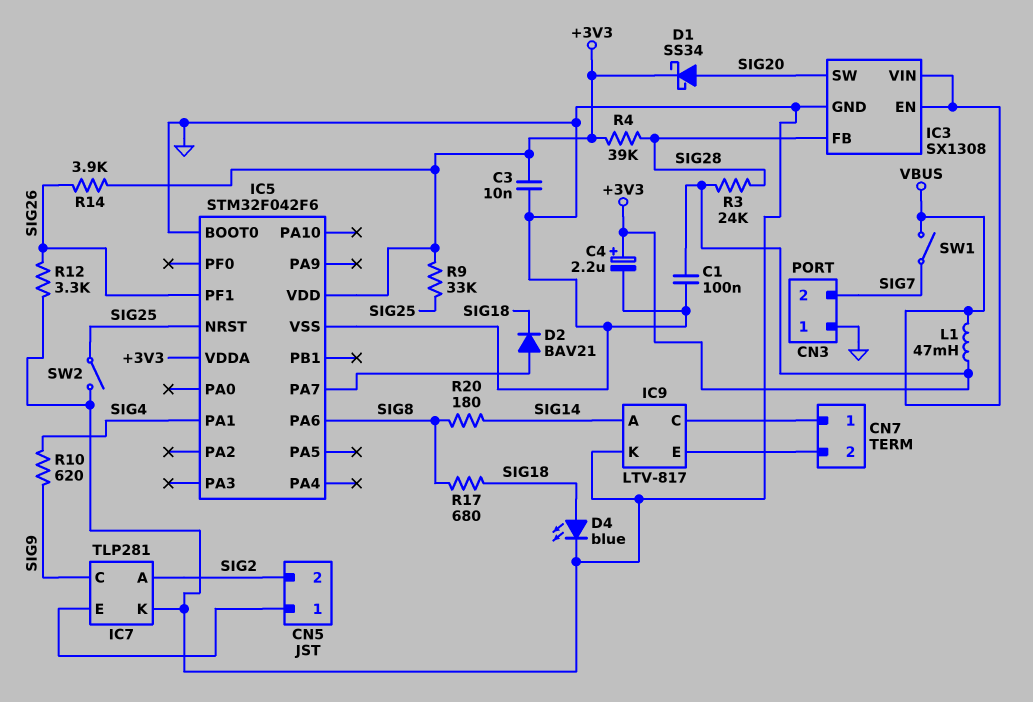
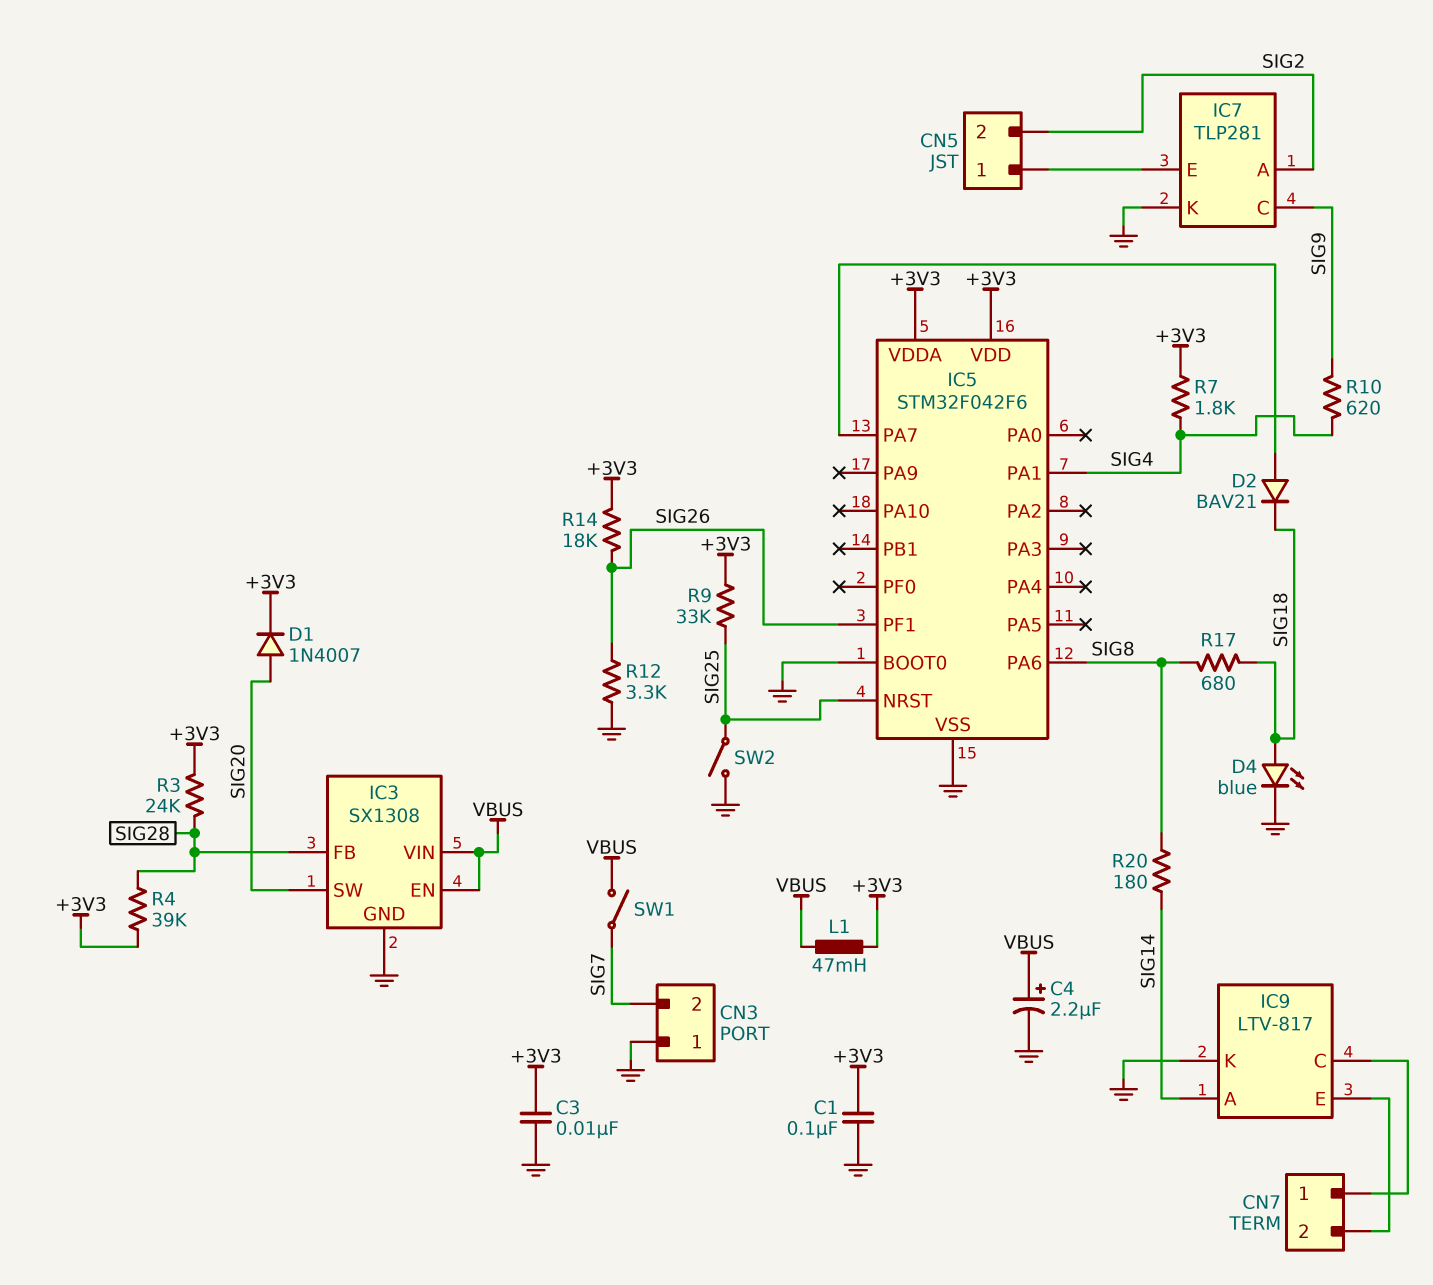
C4: 2.2uF (plus +3V3, minus GND) -> 2.2uF (plus VBUS, minus GND)
D1: schottky SS34 (A SIG20, K +3V3) -> diode 1N4007 (A SIG20, K +3V3)
R7: none -> 1.8k (+3V3, SIG4)
R14: 3.9k (+3V3, SIG26) -> 18k (+3V3, SIG26)

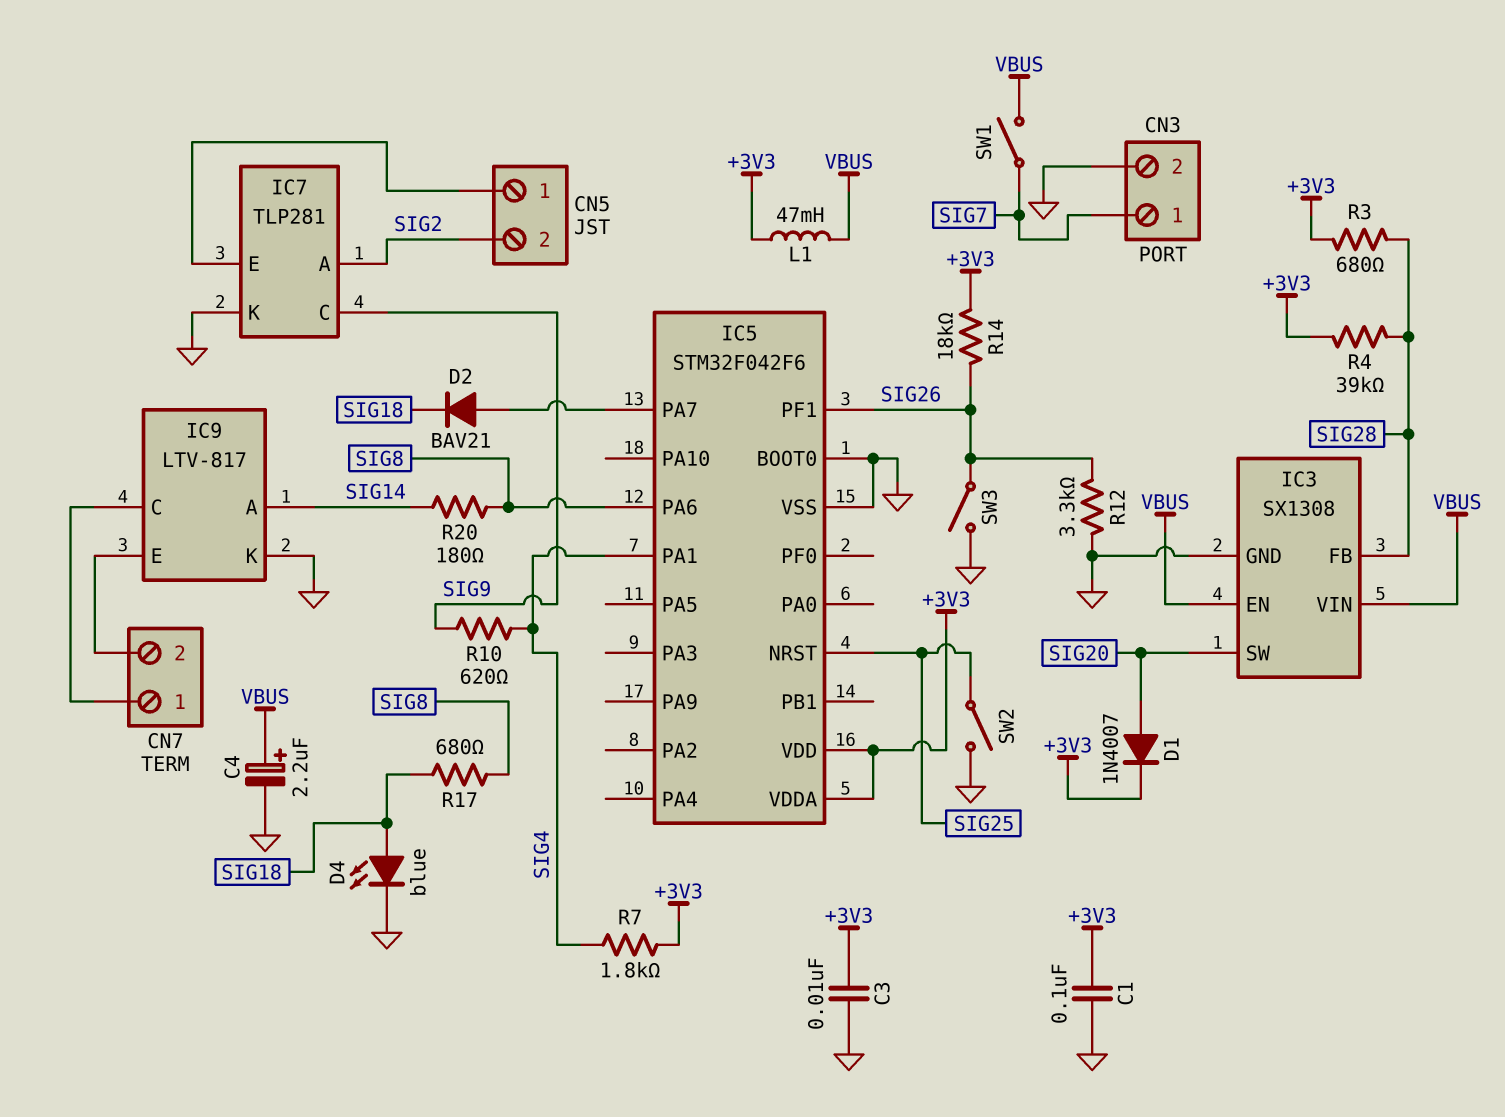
CN3 pin 1: GND -> SIG7
CN3 pin 2: SIG7 -> GND
R3: 24k (+3V3, SIG28) -> 680 (+3V3, SIG28)
R9: 33k (+3V3, SIG25) -> none
SW3: none -> switch (GND, SIG26)

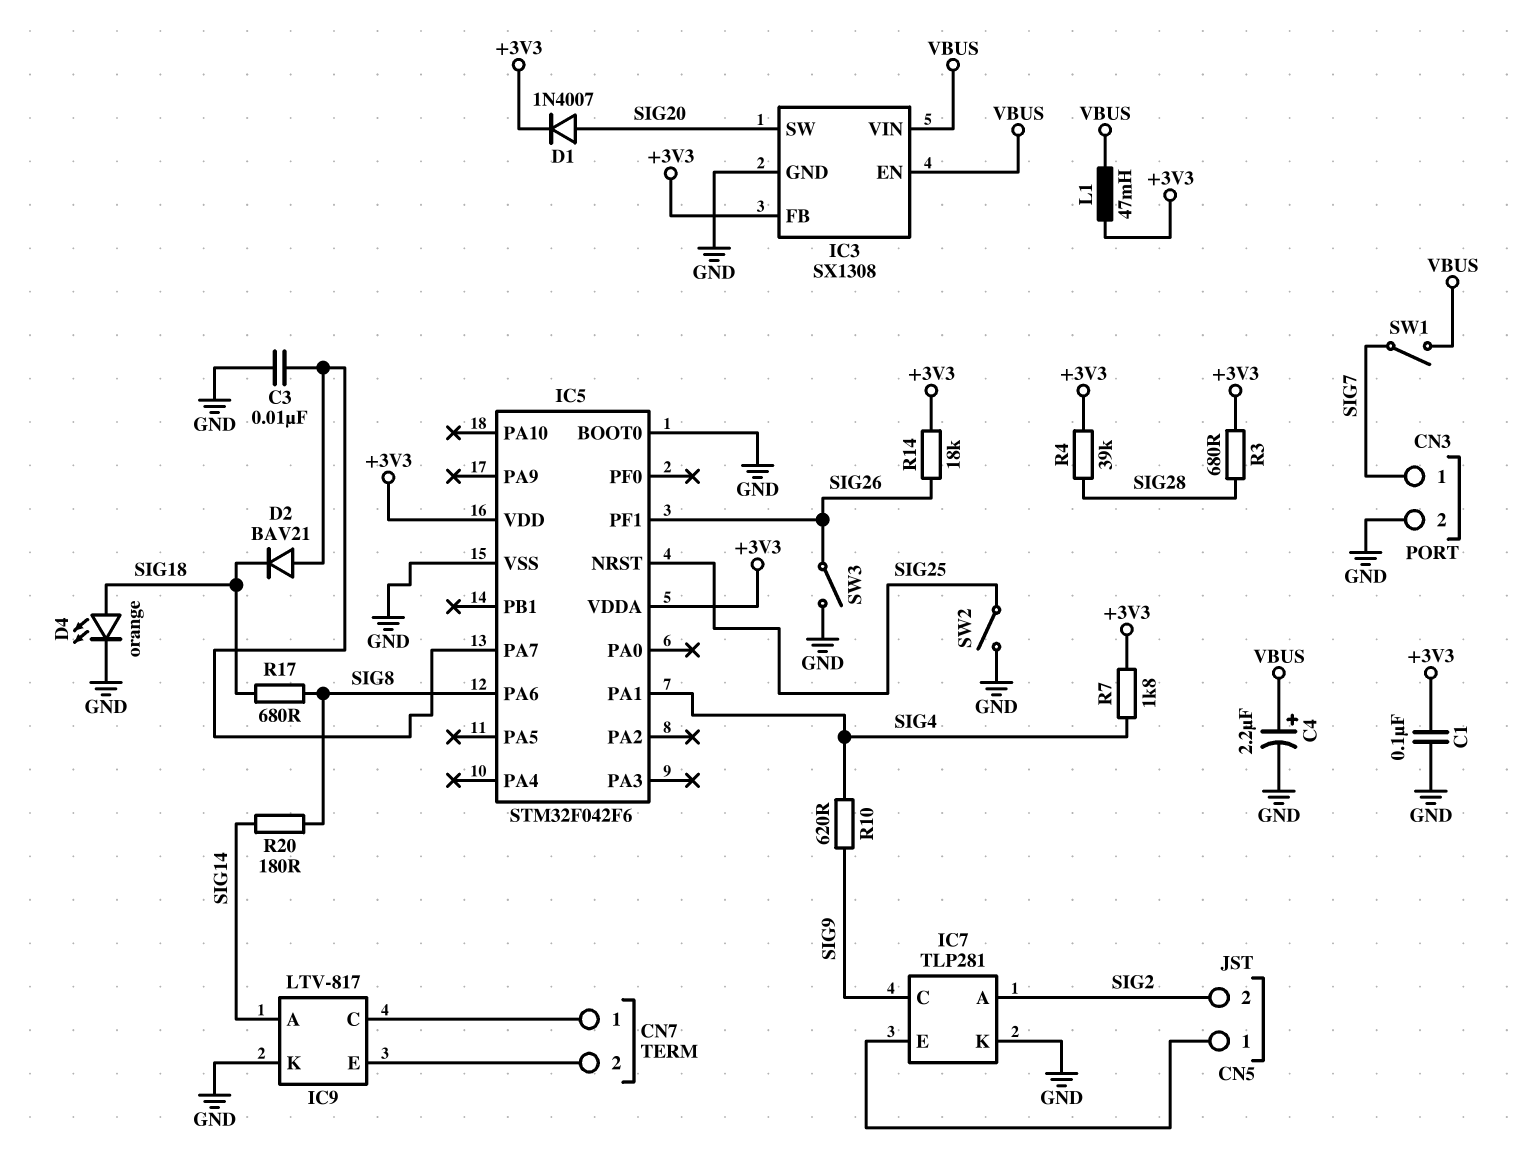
C3: 10nF (+3V3, GND) -> 10nF (GND, IC5/PA7)
D4: LED blue (A SIG18, K GND) -> LED orange (A SIG18, K GND)
IC3 pin FB: SIG28 -> +3V3
R12: 3.3k (GND, SIG26) -> none

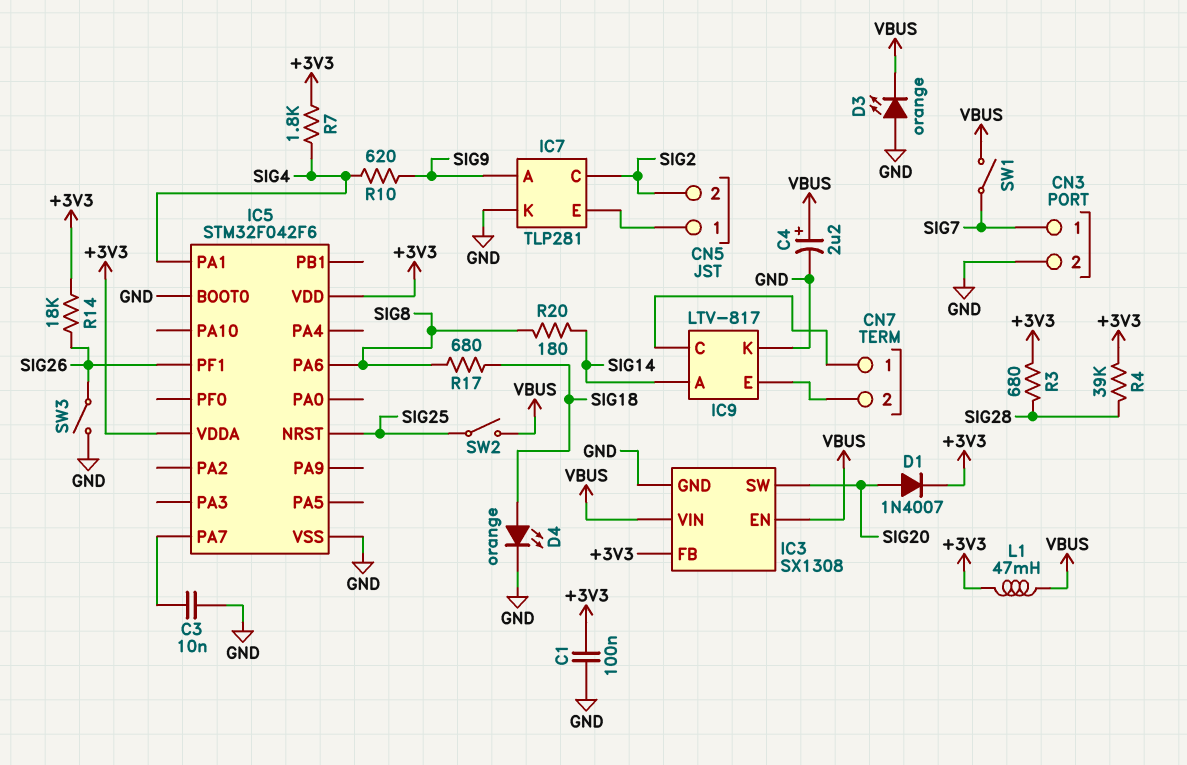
D2: diode BAV21 (A IC5/PA7, K SIG18) -> none
D3: none -> LED orange (A GND, K VBUS)
IC7 pin A: SIG2 -> SIG9
IC7 pin C: SIG9 -> SIG2
SW2: switch (GND, SIG25) -> switch (SIG25, VBUS)

